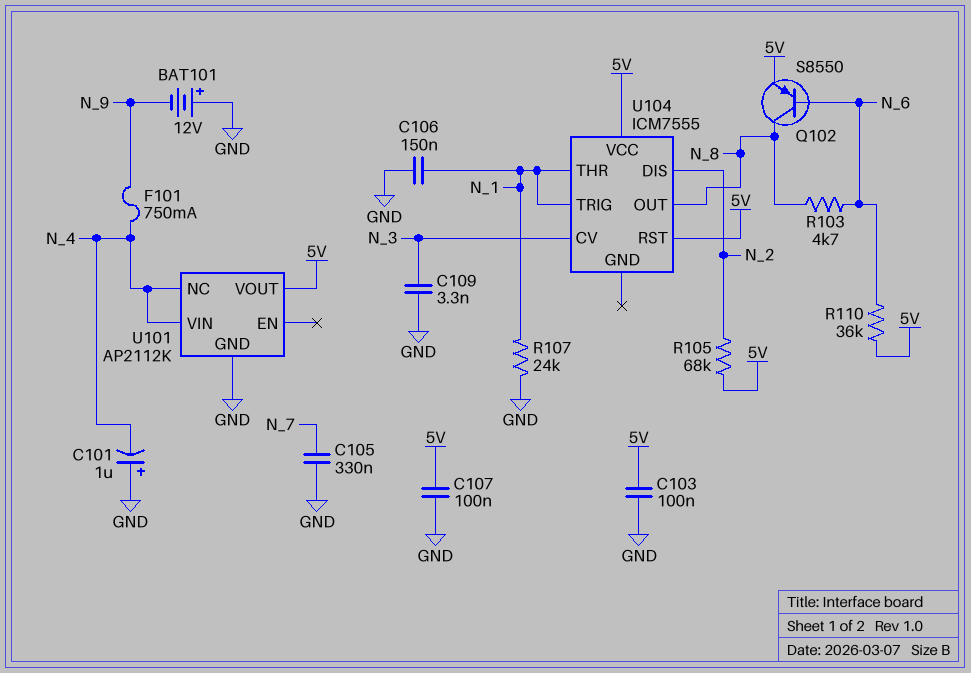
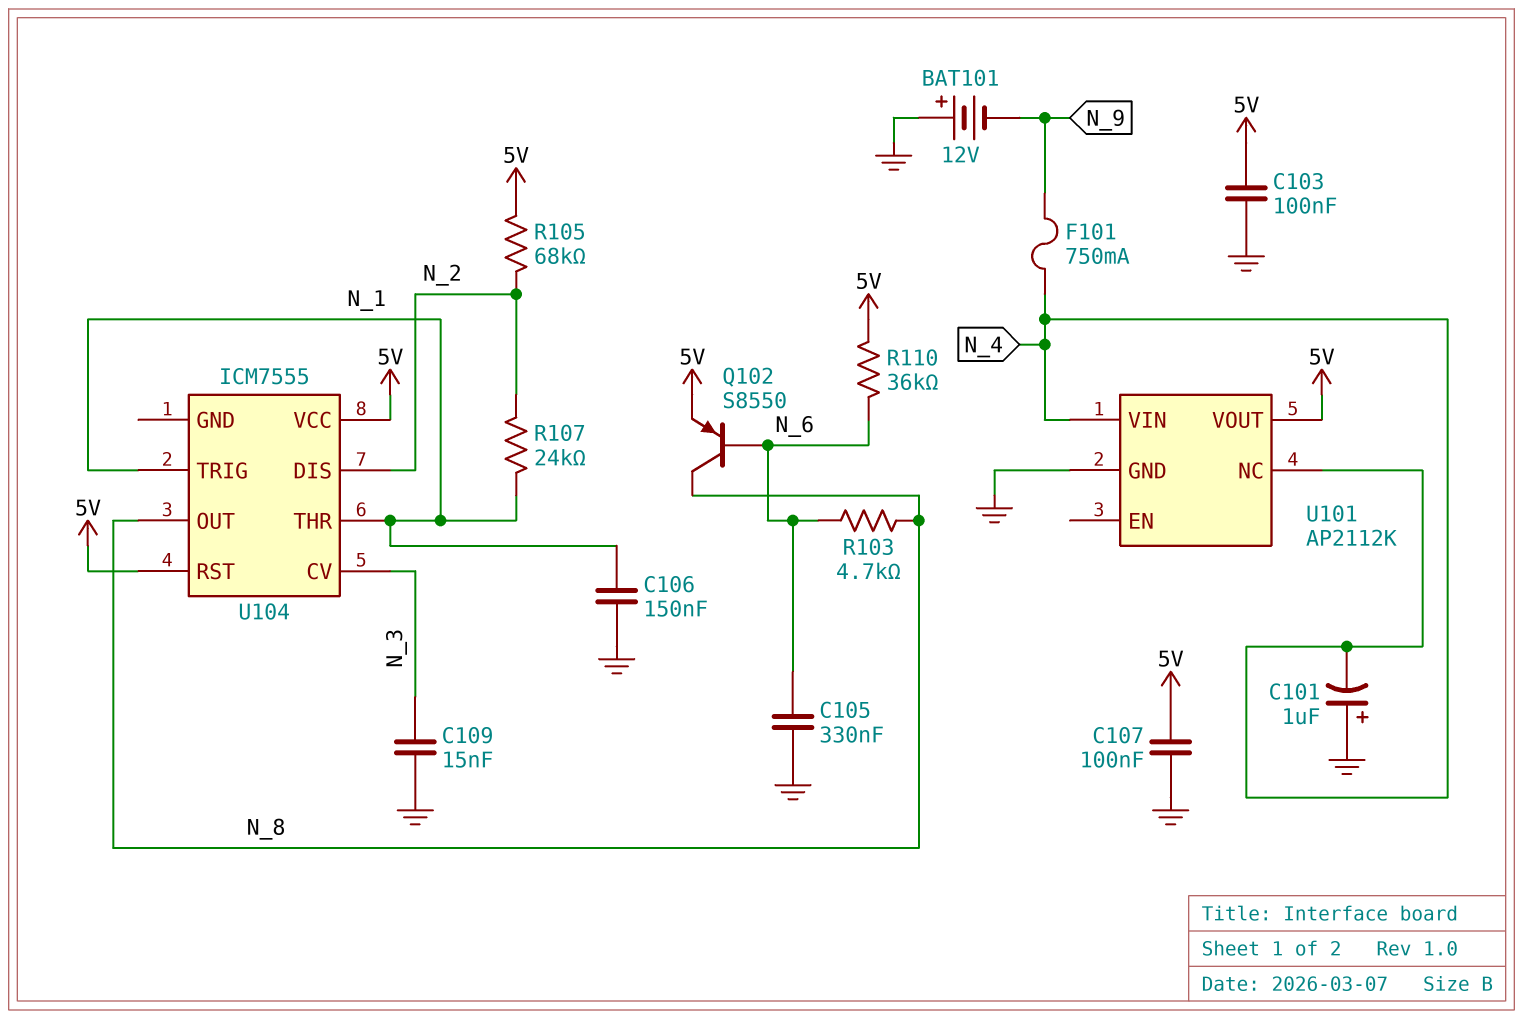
C105: 330nF (GND, N_7) -> 330nF (GND, N_6)
C109: 3.3nF (GND, N_3) -> 15nF (GND, N_3)
R107: 24k (GND, N_1) -> 24k (N_1, N_2)

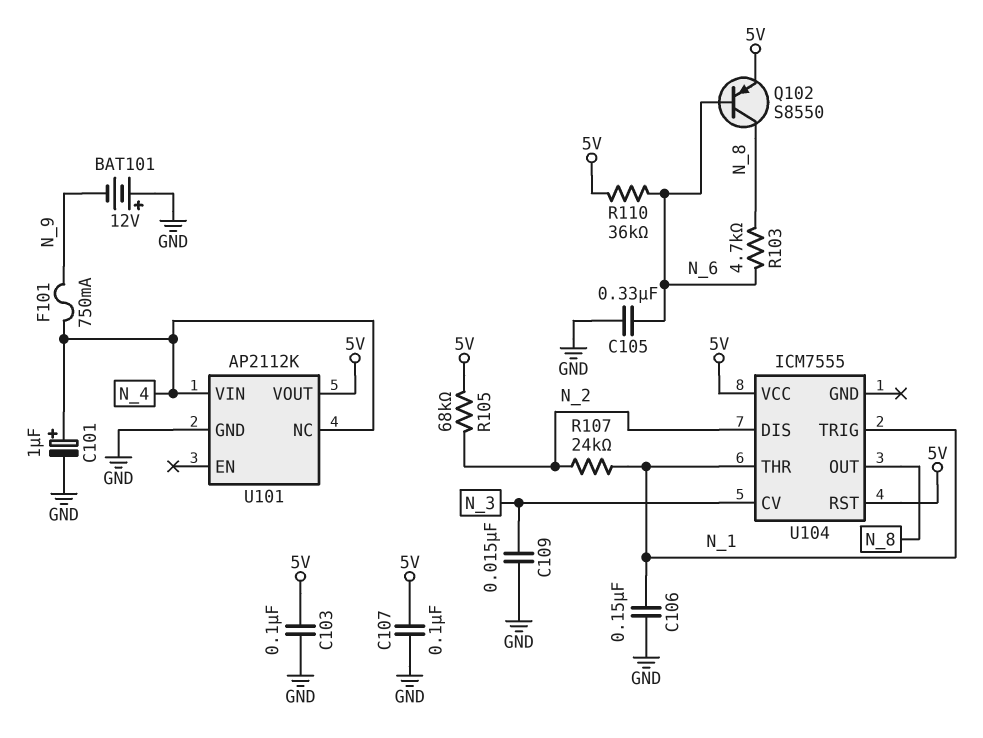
C101: 1uF (plus GND, minus N_4) -> 1uF (plus N_4, minus GND)

